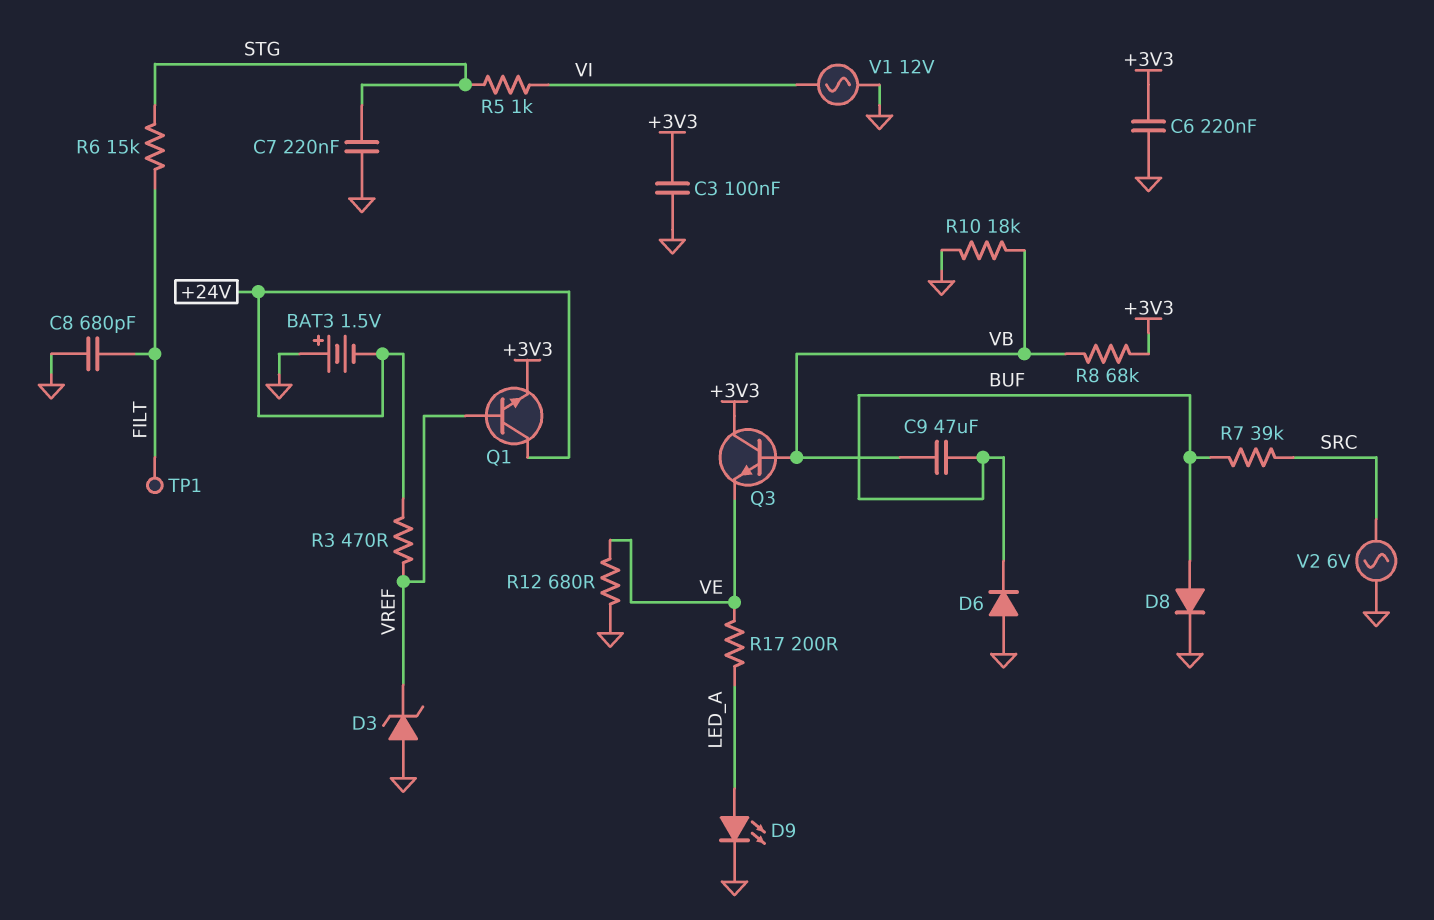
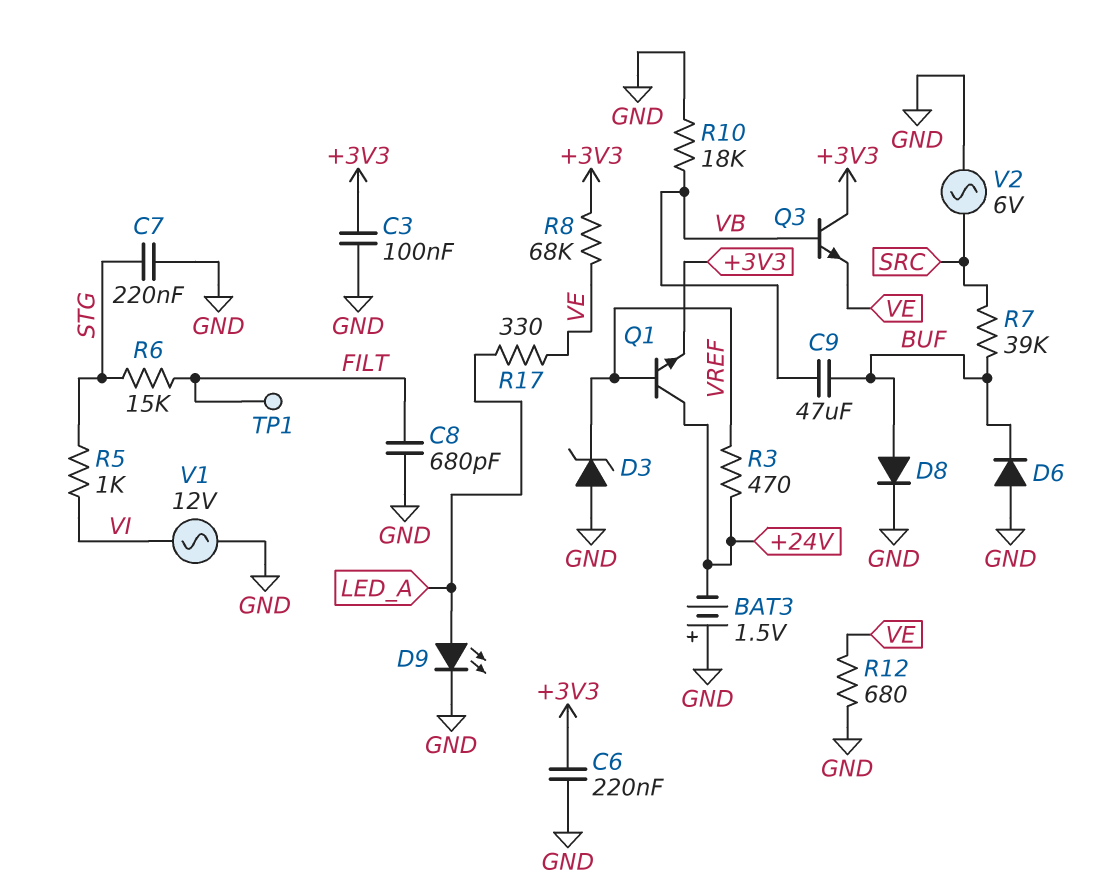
R8: 68k (+3V3, VB) -> 68k (+3V3, VE)
R17: 200 (LED_A, VE) -> 330 (LED_A, VE)

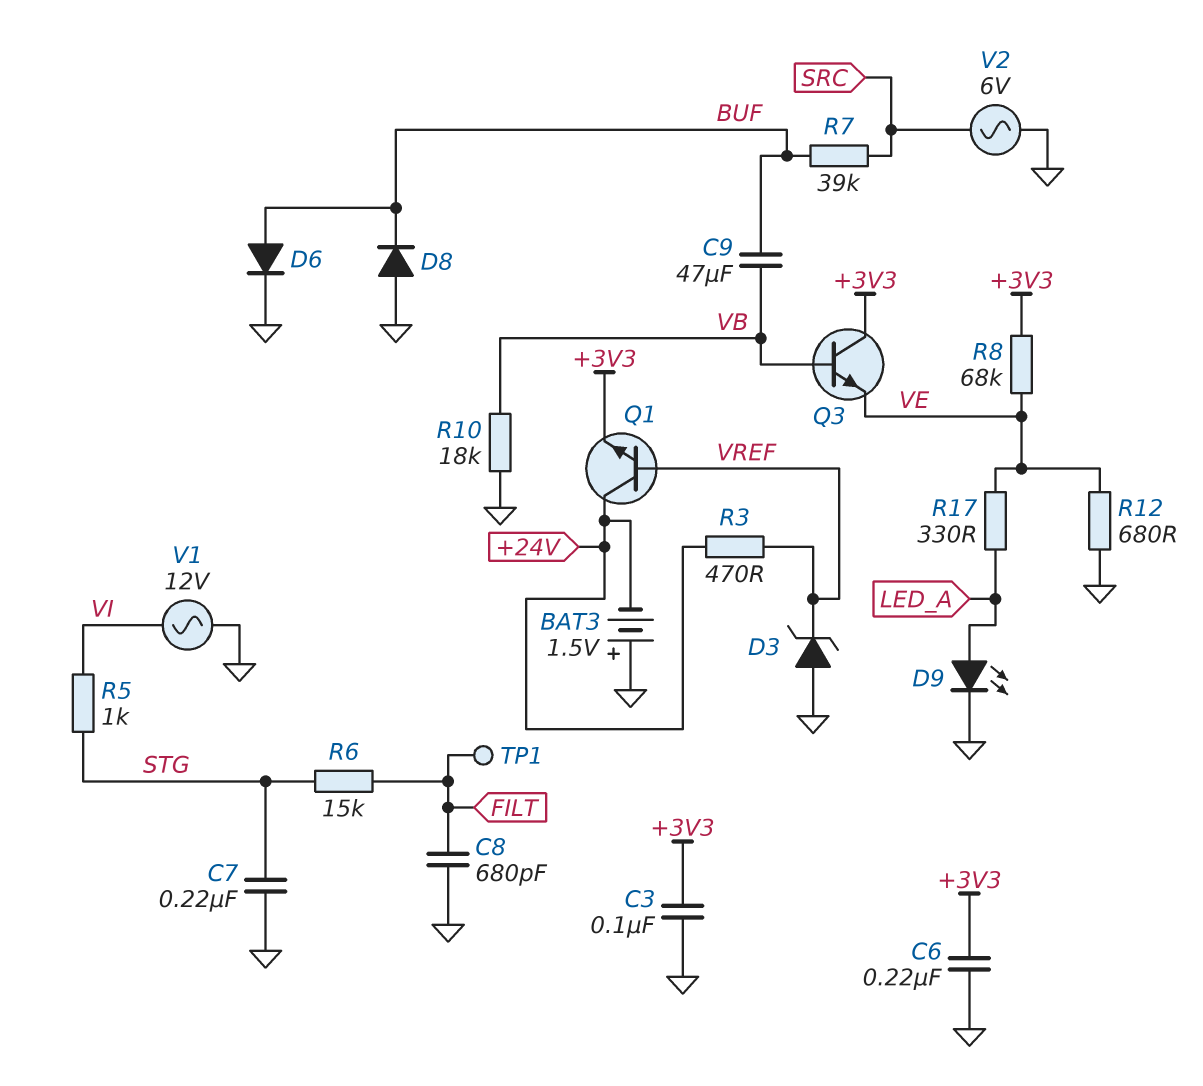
D6: diode (A GND, K BUF) -> diode (A BUF, K GND)
D8: diode (A BUF, K GND) -> diode (A GND, K BUF)

